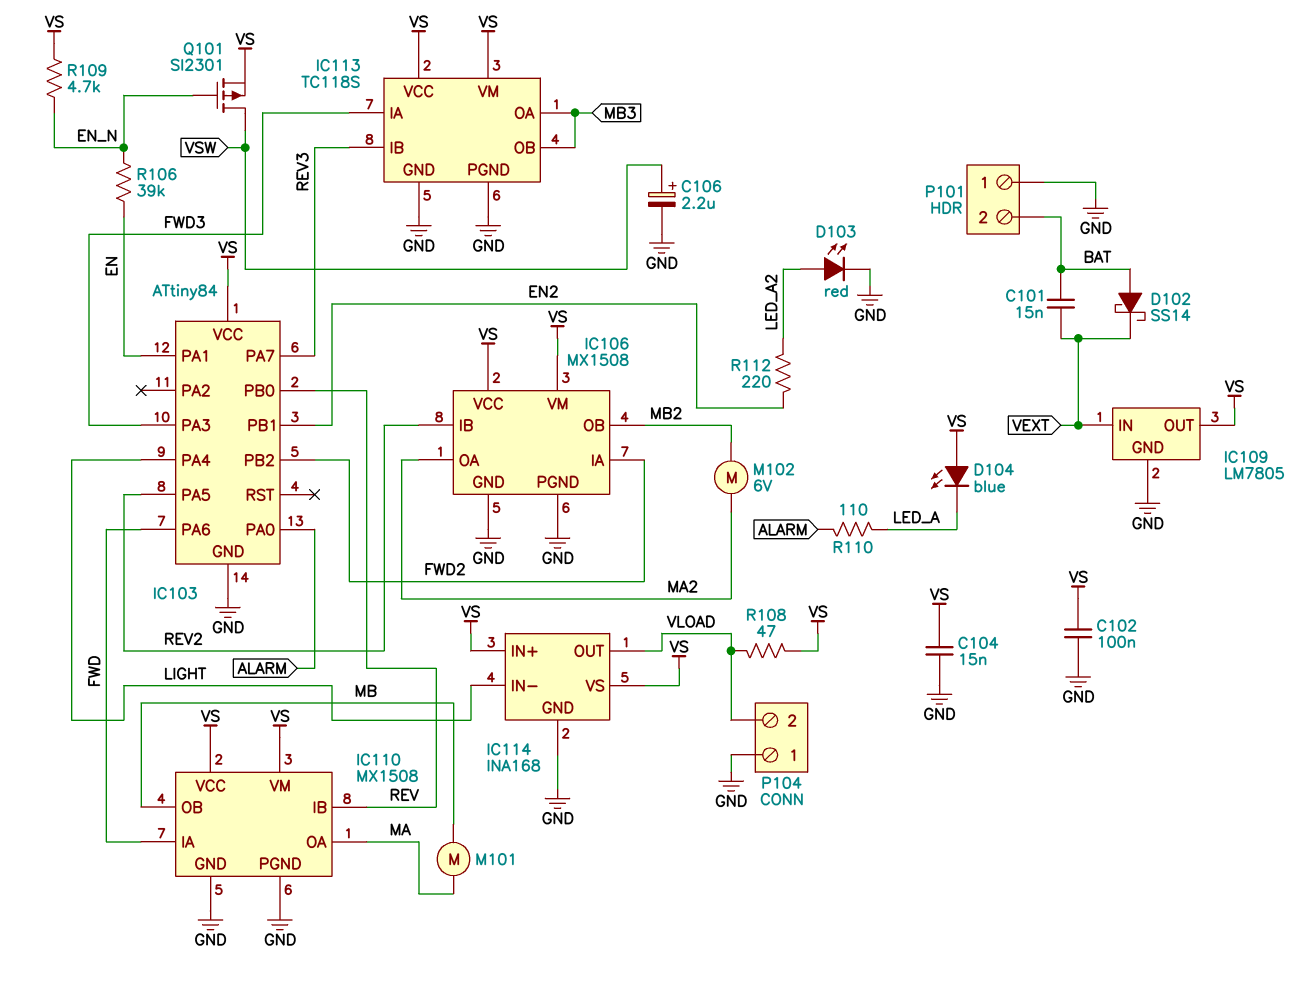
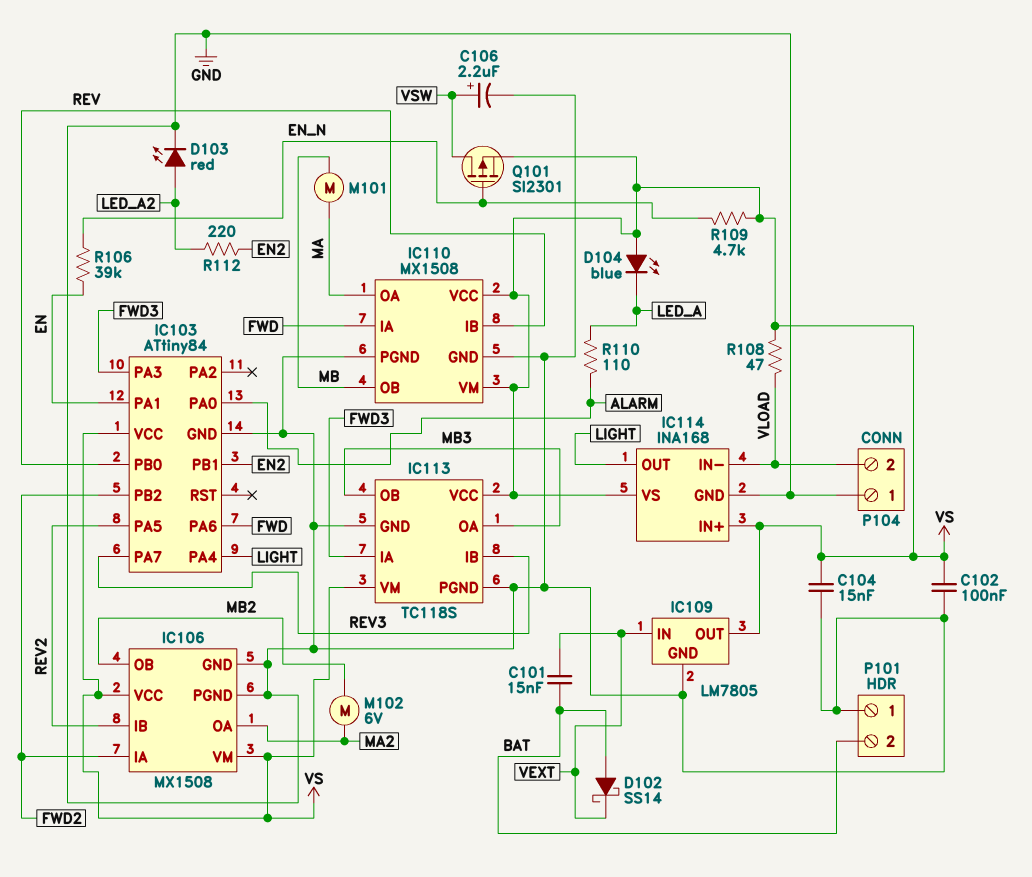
IC114 pin IN-: LIGHT -> VLOAD
IC114 pin OUT: VLOAD -> LIGHT

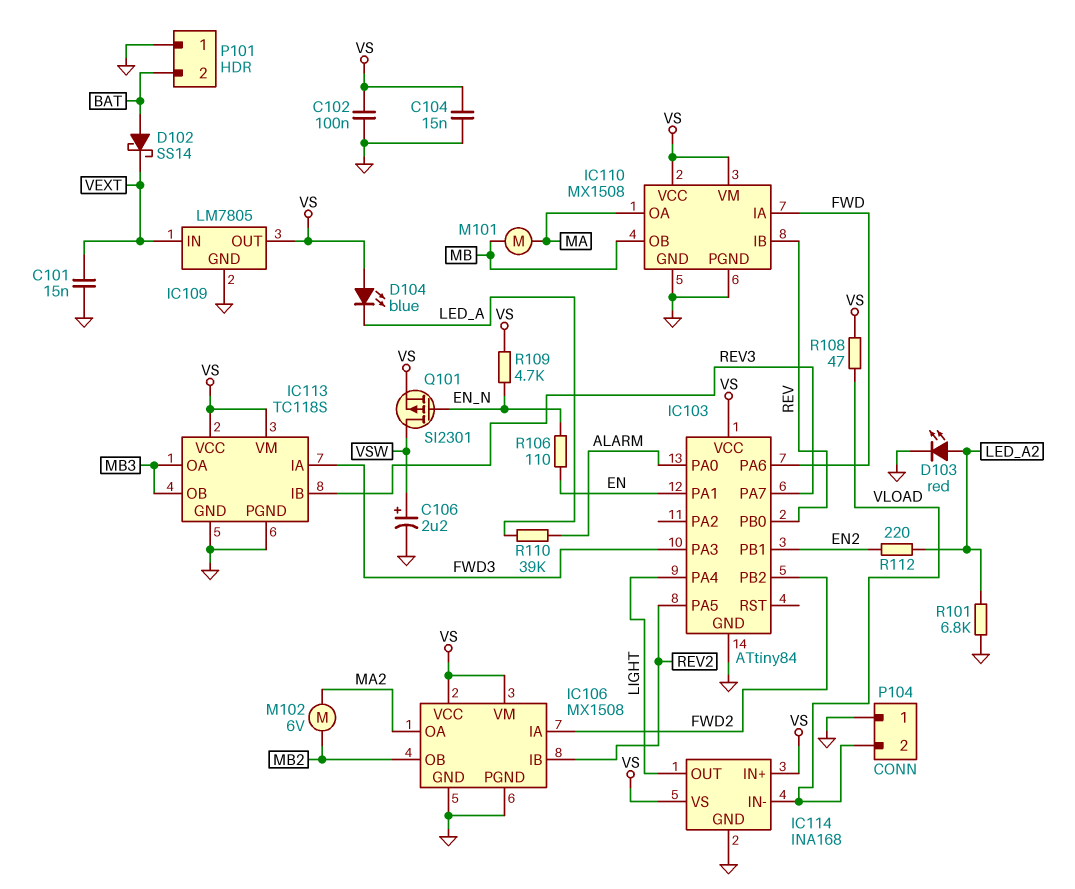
C101: 15nF (BAT, VEXT) -> 15nF (GND, VEXT)
R101: none -> 6.8k (GND, LED_A2)
R106: 39k (EN, EN_N) -> 110 (EN, EN_N)
R110: 110 (ALARM, LED_A) -> 39k (ALARM, LED_A)

